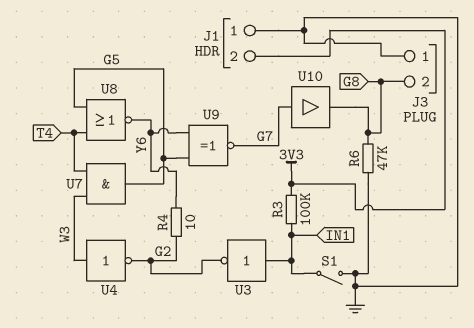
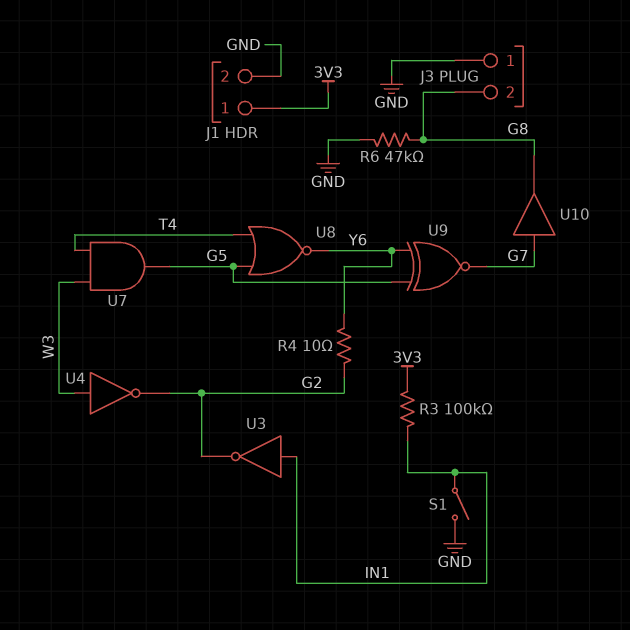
J1 pin 1: GND -> 3V3
J1 pin 2: 3V3 -> GND

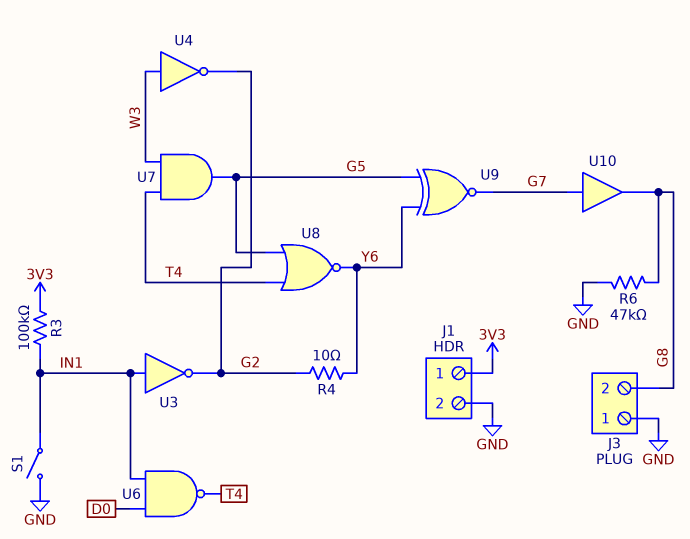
U6: none -> NAND (in D0, in IN1, out T4)

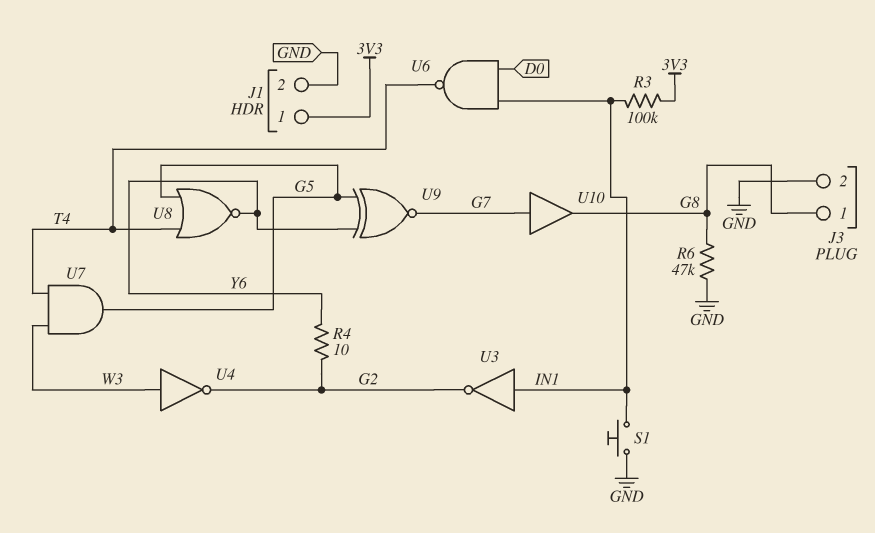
J3 pin 1: GND -> G8
J3 pin 2: G8 -> GND
S1: switch (GND, IN1) -> button (GND, IN1)

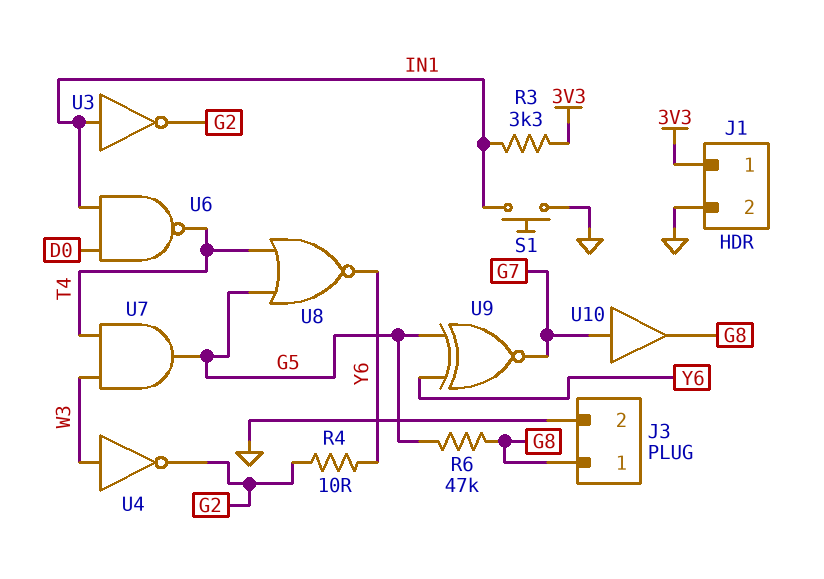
R3: 100k (3V3, IN1) -> 3.3k (3V3, IN1)
R6: 47k (G8, GND) -> 47k (G5, G8)

